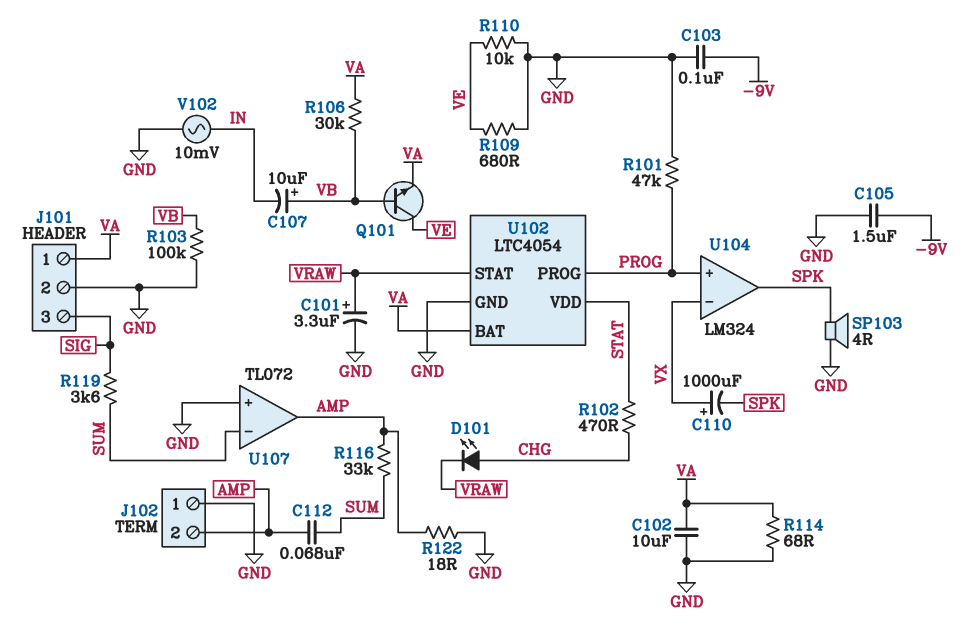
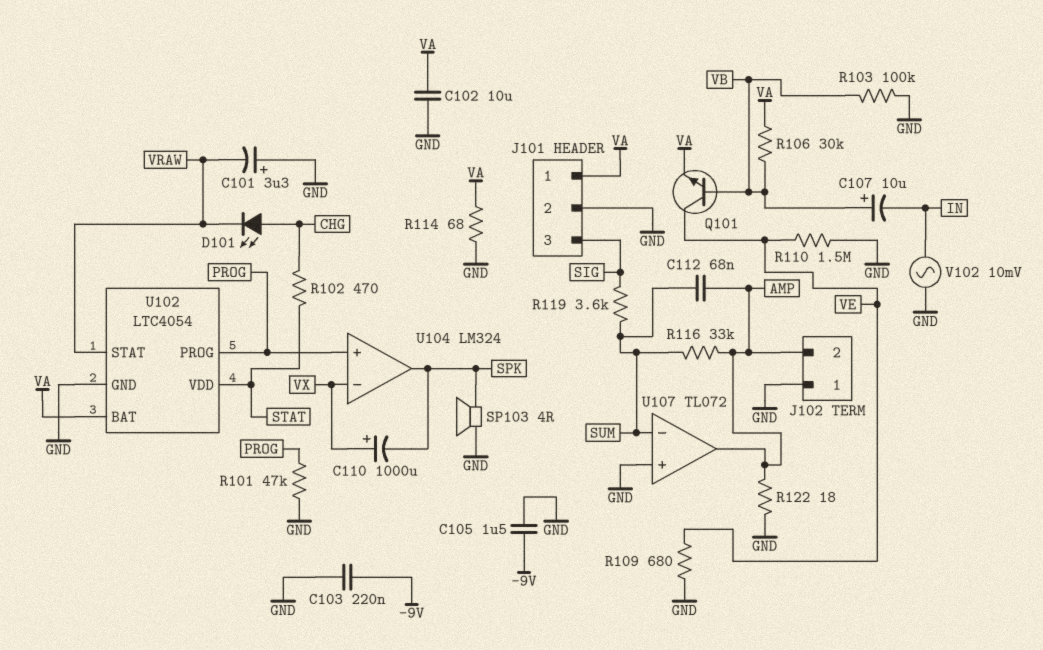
C101: 3.3uF (plus VRAW, minus GND) -> 3.3uF (plus GND, minus VRAW)
C103: 100nF (-9V, GND) -> 220nF (-9V, GND)
R110: 10k (GND, VE) -> 1.5M (GND, VE)

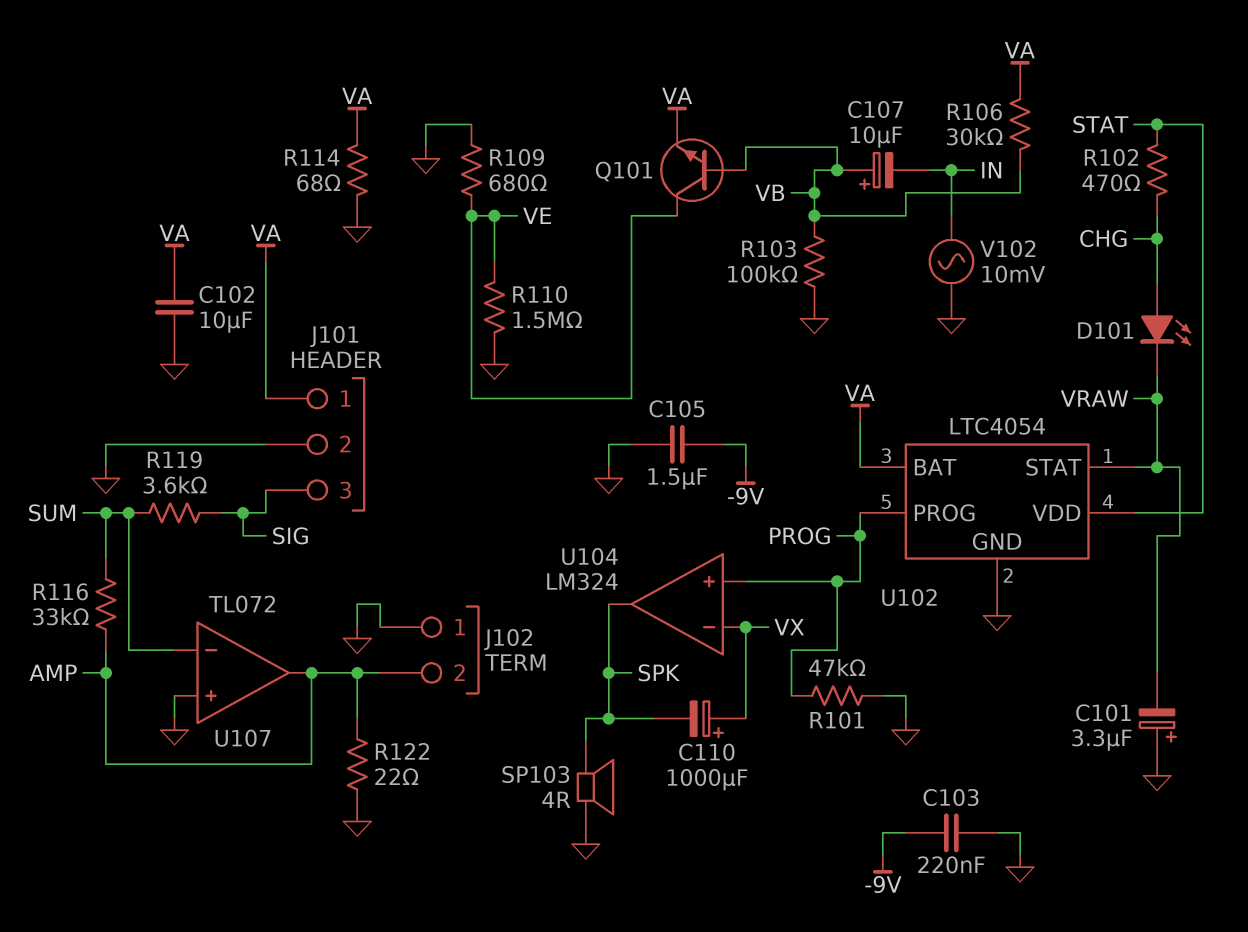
C112: 68nF (AMP, SUM) -> none
R122: 18 (AMP, GND) -> 22 (AMP, GND)

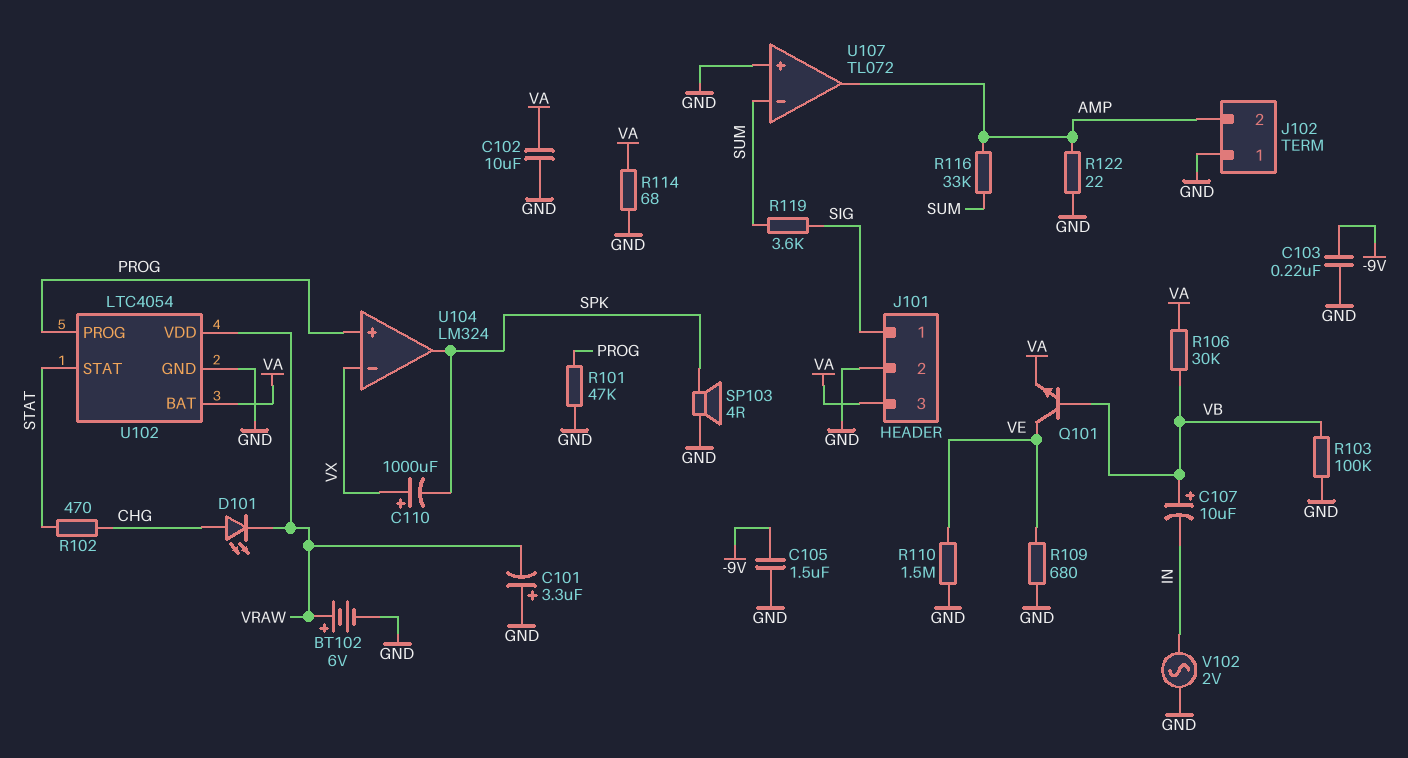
BT102: none -> 6V (plus VRAW, minus GND)
J101 pin 1: VA -> SIG
J101 pin 3: SIG -> VA
U102 pin STAT: VRAW -> STAT
U102 pin VDD: STAT -> VRAW
V102: AC 10mV (GND, IN) -> AC 2V (GND, IN)

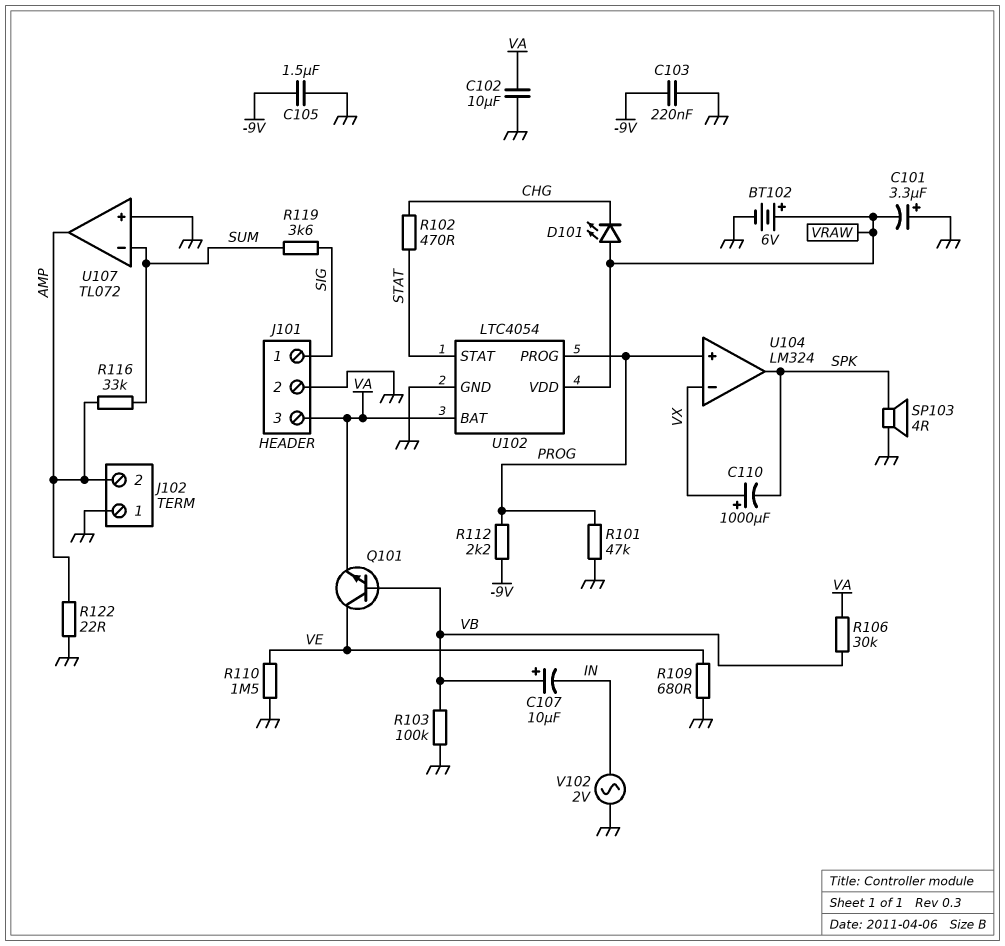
D101: LED (A CHG, K VRAW) -> LED (A VRAW, K CHG)
R112: none -> 2.2k (-9V, PROG)
R114: 68 (GND, VA) -> none

